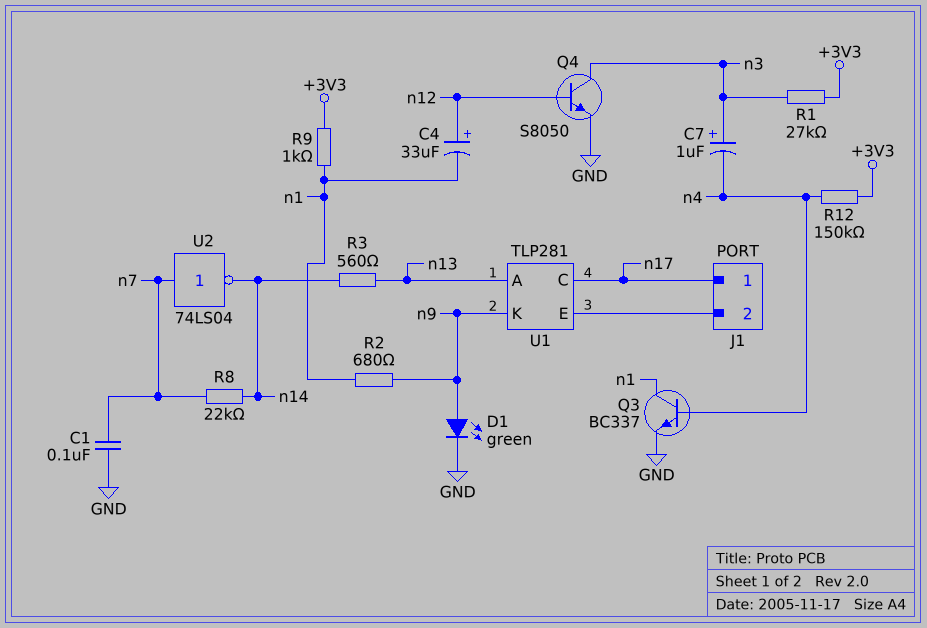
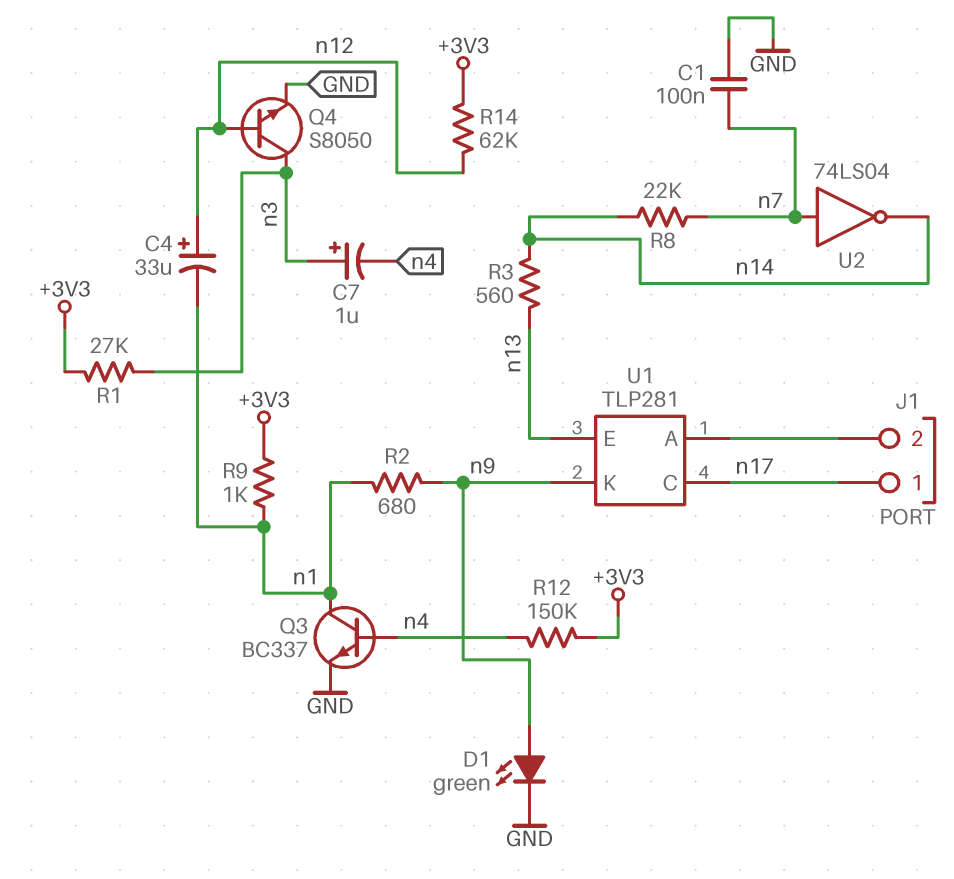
R14: none -> 62k (+3V3, n12)
U1 pin A: n13 -> J1/2
U1 pin E: J1/2 -> n13

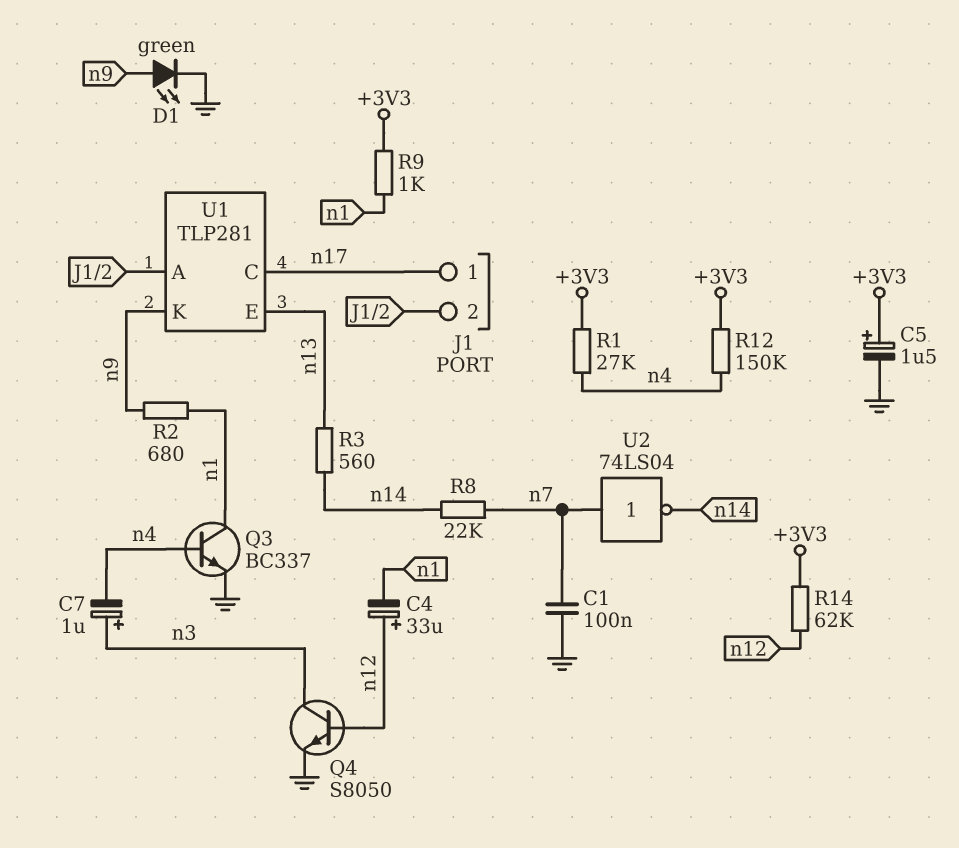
C5: none -> 1.5uF (plus +3V3, minus GND)
R1: 27k (+3V3, n3) -> 27k (+3V3, n4)

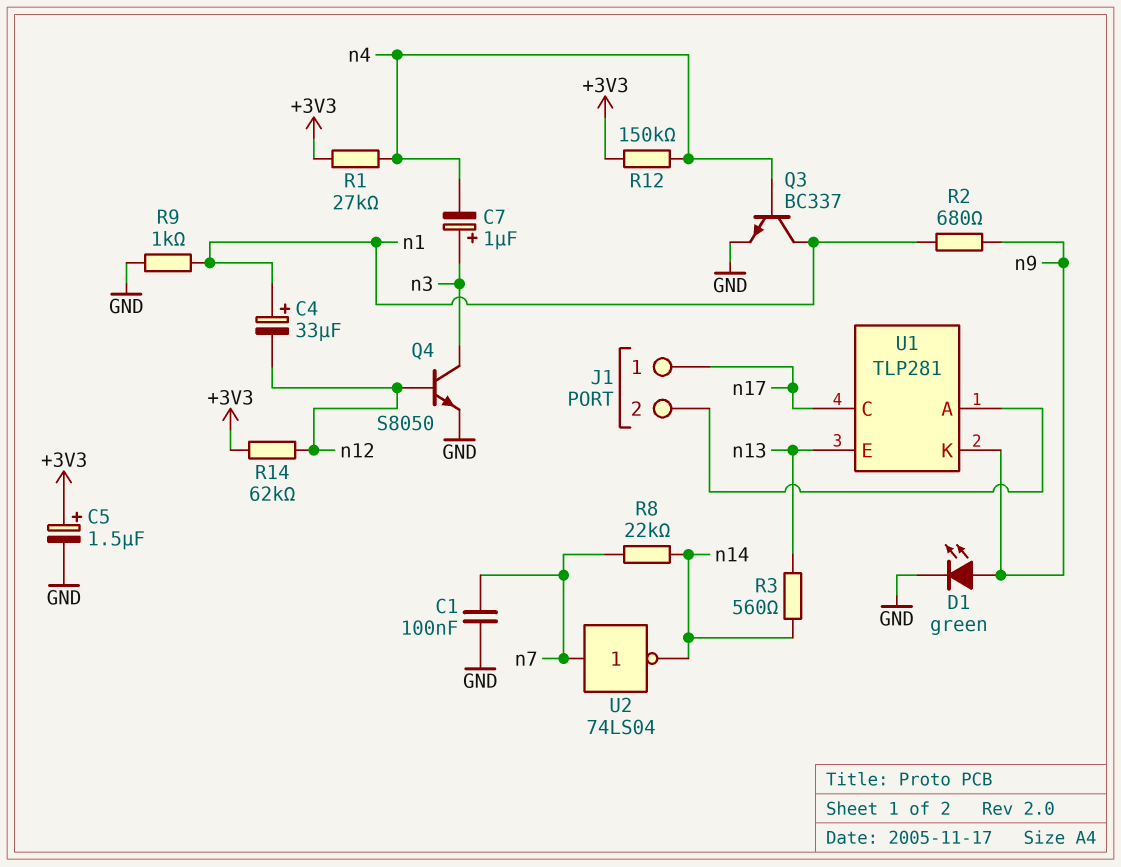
C4: 33uF (plus n12, minus n1) -> 33uF (plus n1, minus n12)
R9: 1k (+3V3, n1) -> 1k (GND, n1)

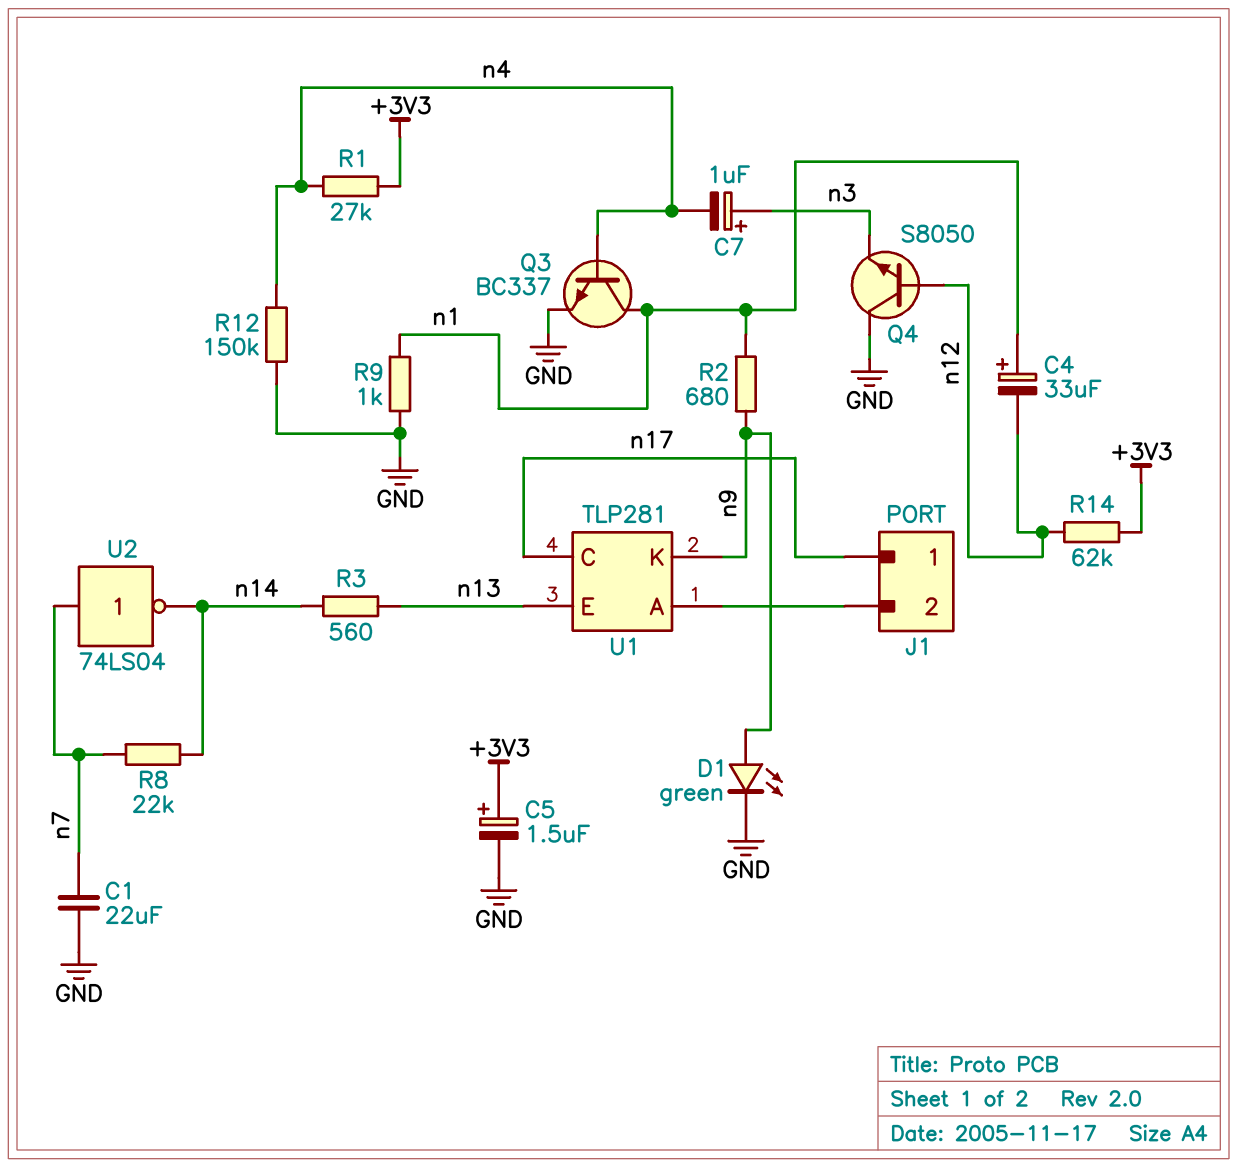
C1: 100nF (GND, n7) -> 22uF (GND, n7)
Q4: NPN S8050 (B n12, C n3, E GND) -> NPN S8050 (B n12, C GND, E n3)
R12: 150k (+3V3, n4) -> 150k (GND, n4)

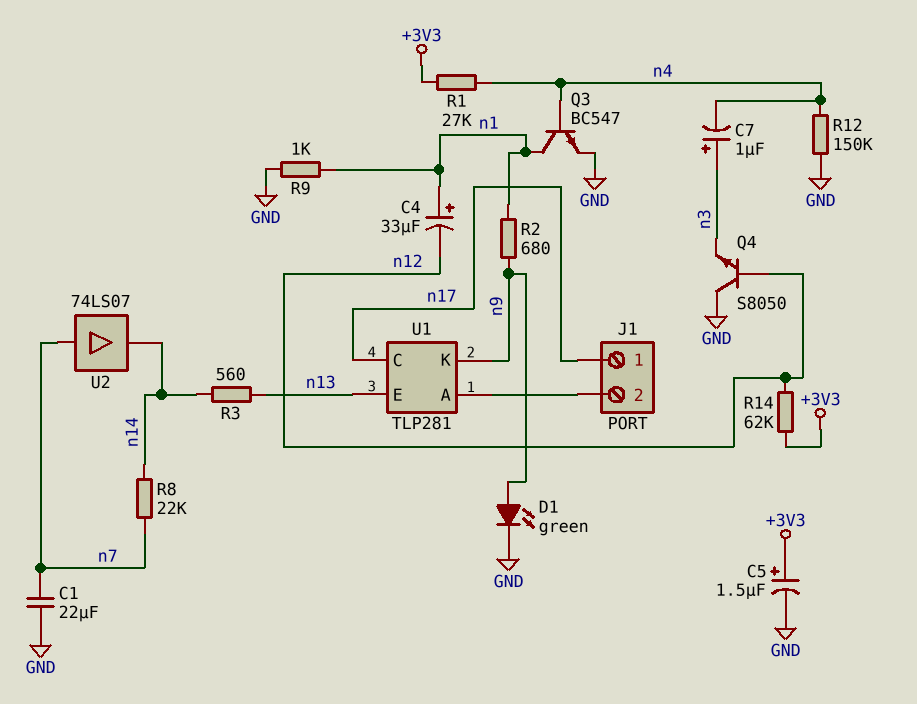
Q3: NPN BC337 (B n4, C n1, E GND) -> NPN BC547 (B n4, C n1, E GND)
U2: NOT 74LS04 (in n7, out n14) -> buffer 74LS07 (in n7, out n14)

